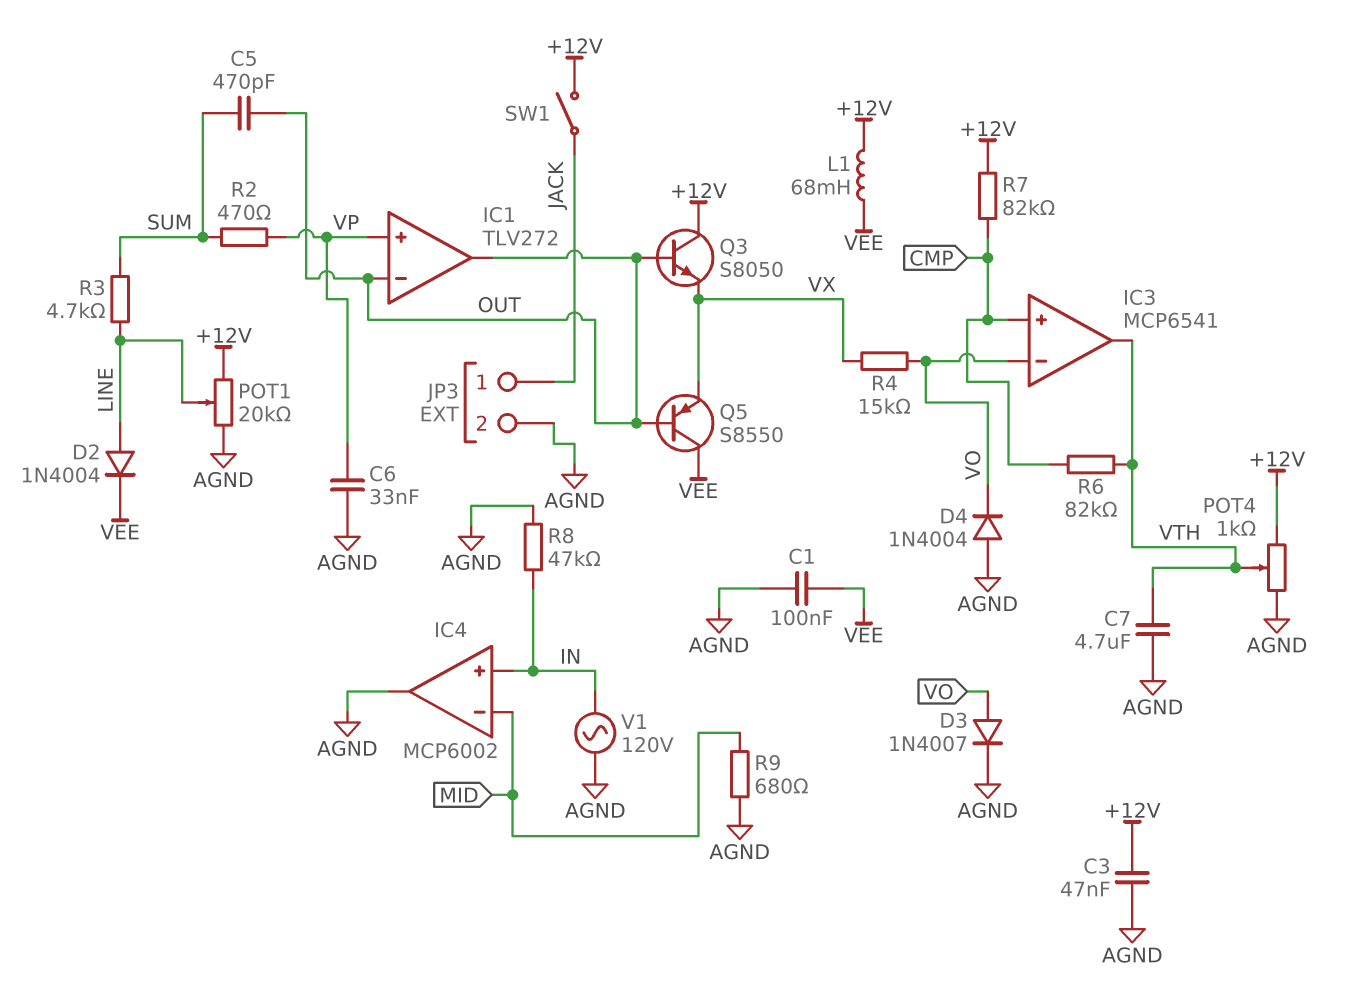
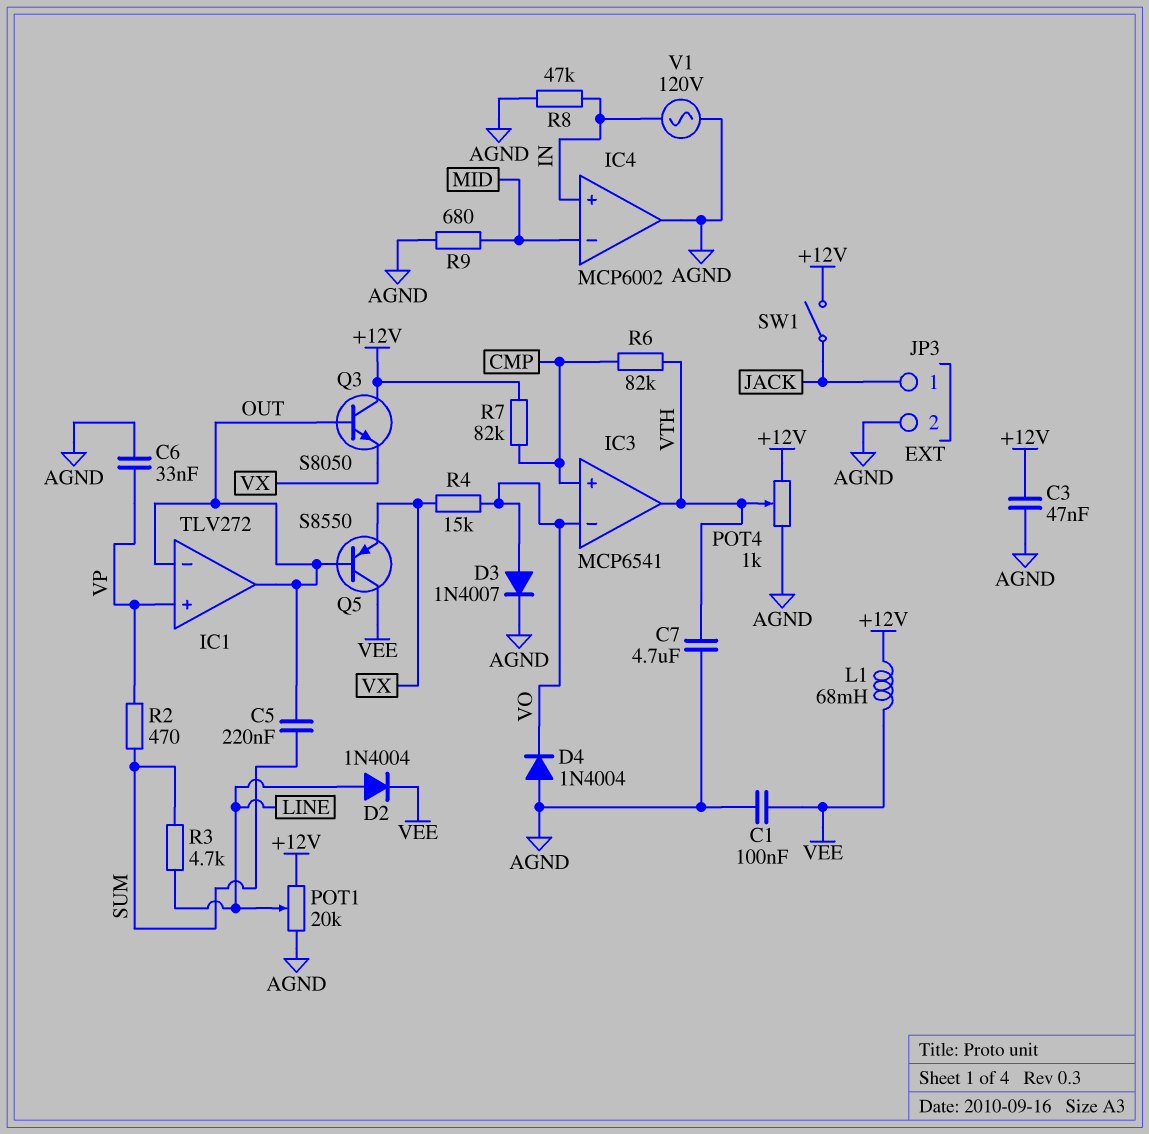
C5: 470pF (OUT, SUM) -> 220nF (OUT, SUM)

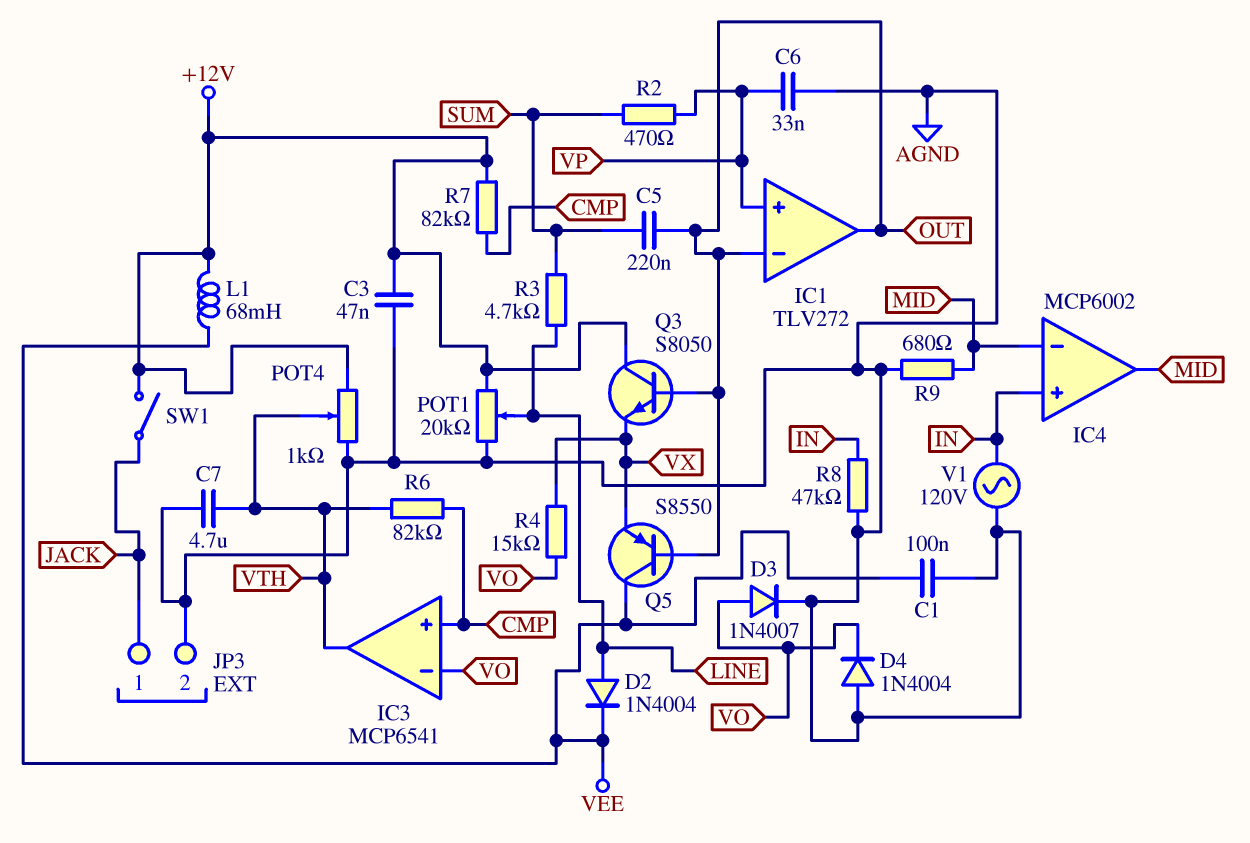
IC4 pin out: AGND -> MID

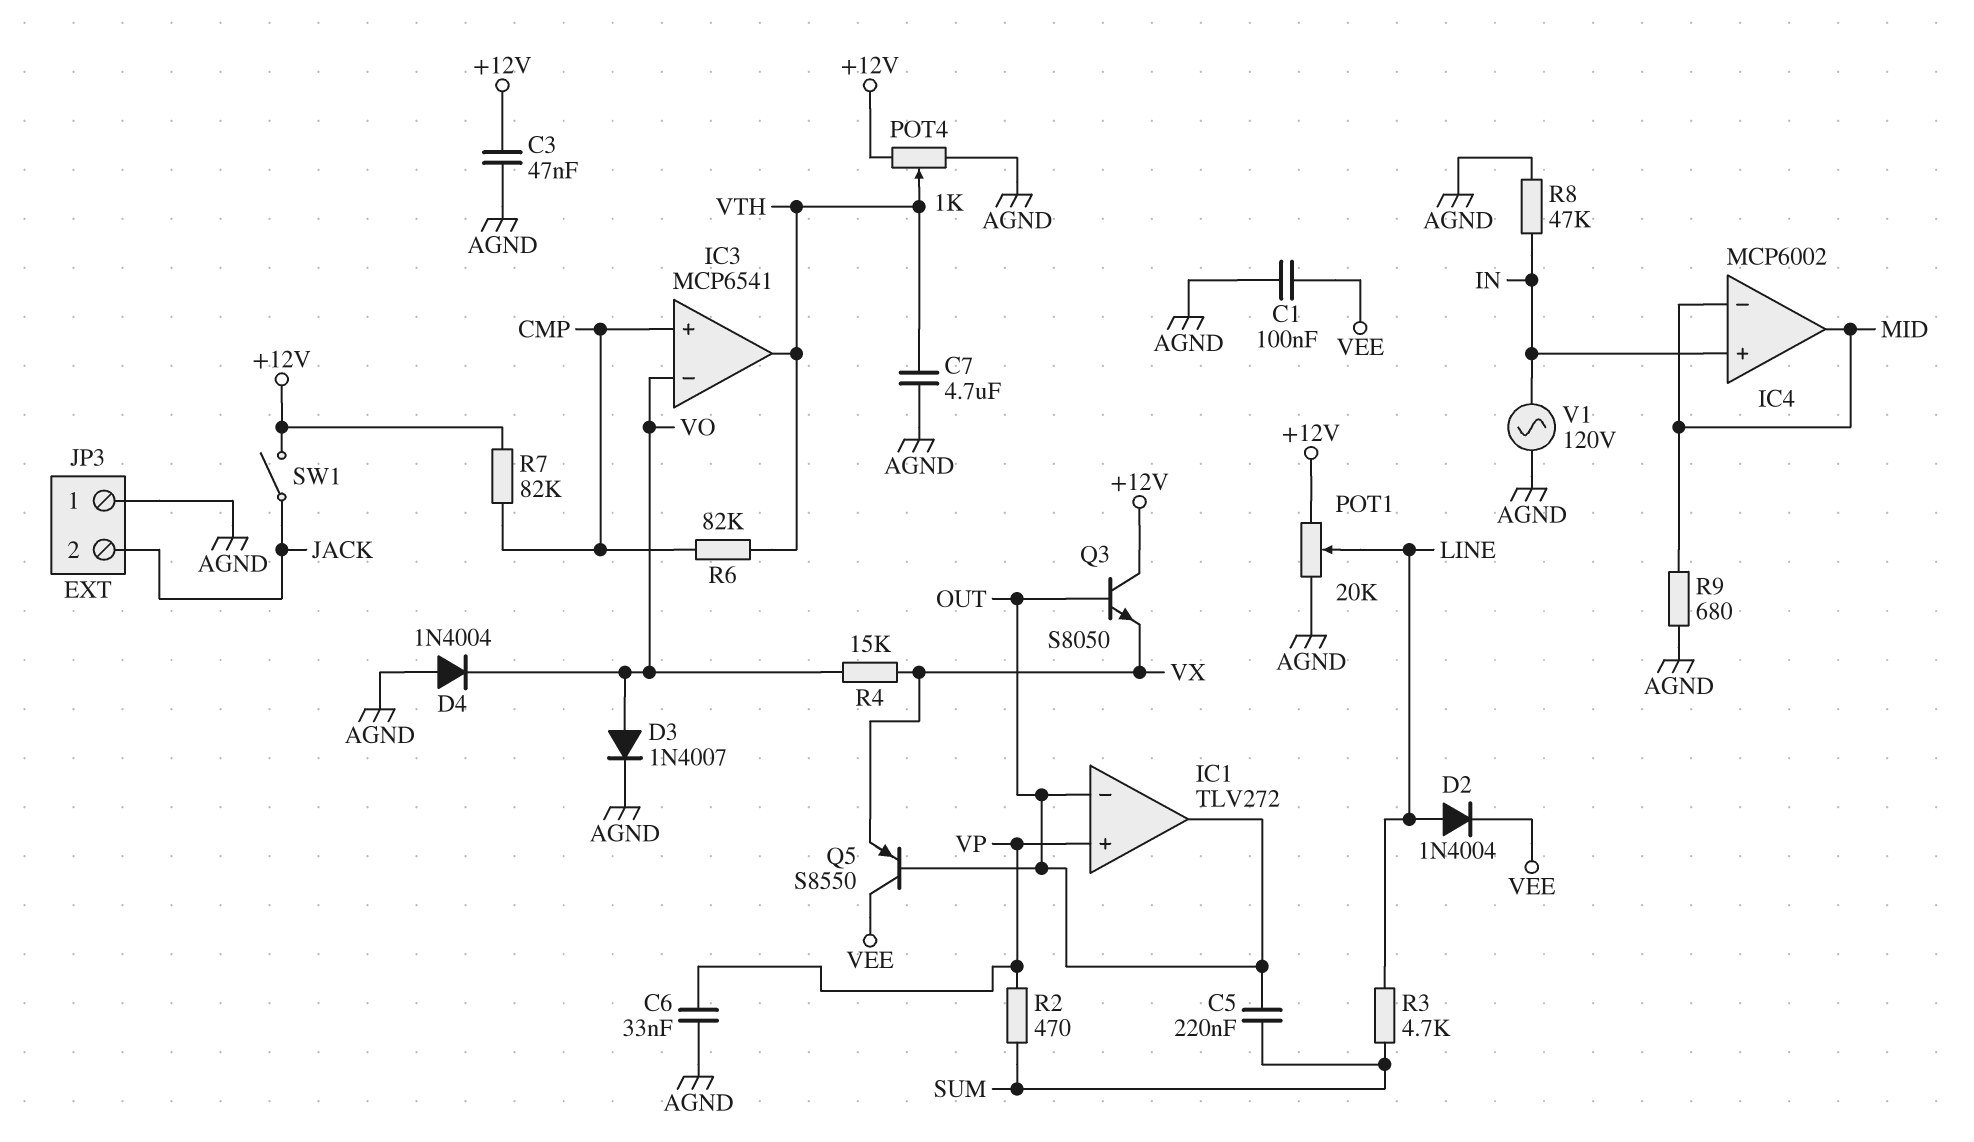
JP3 pin 1: JACK -> AGND
JP3 pin 2: AGND -> JACK
L1: 68mH (+12V, VEE) -> none

